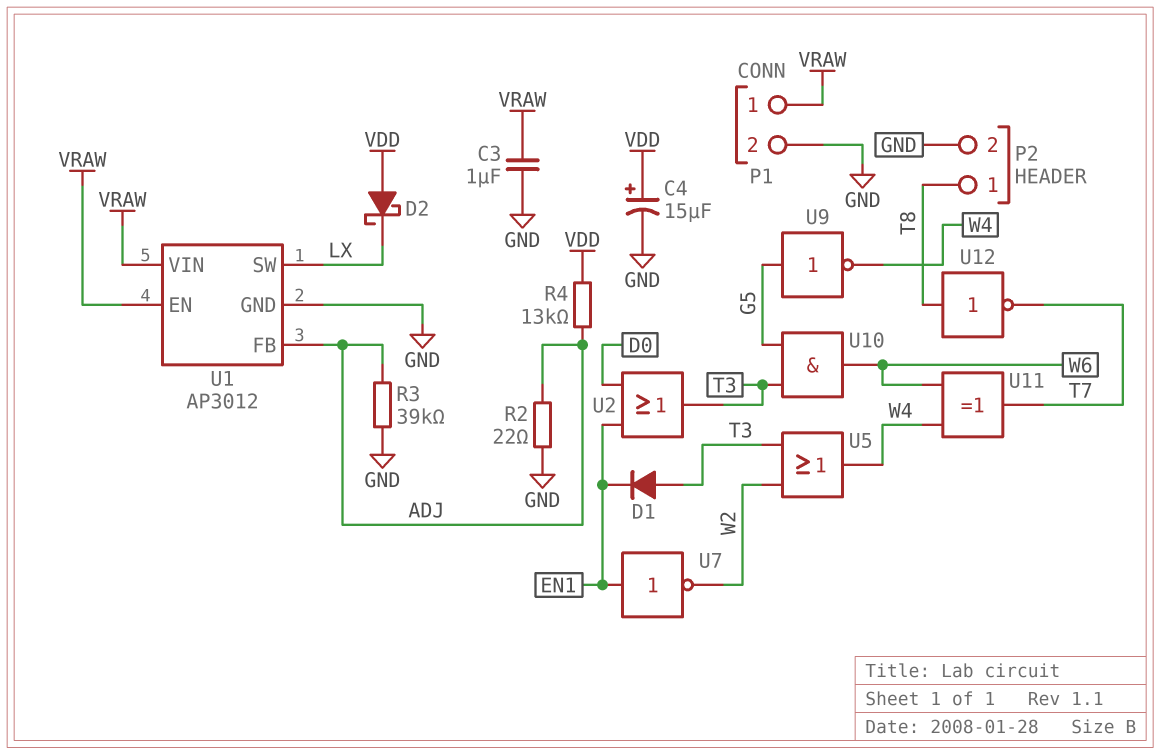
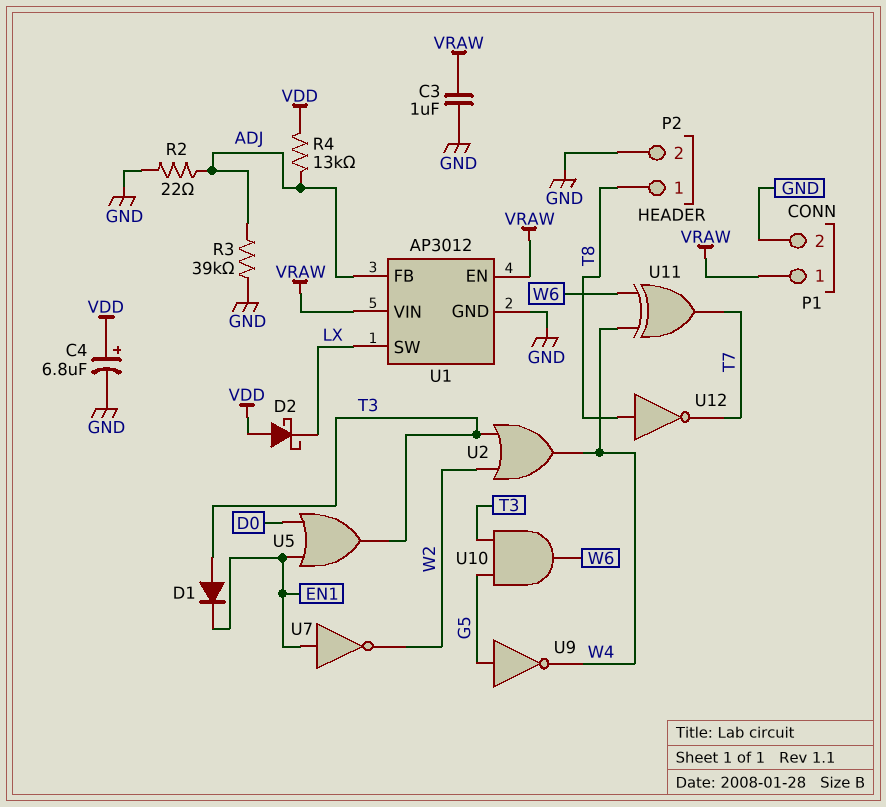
C4: 15uF (plus VDD, minus GND) -> 6.8uF (plus VDD, minus GND)
U2: OR (in D0, in EN1, out T3) -> OR (in T3, in W2, out W4)
U5: OR (in T3, in W2, out W4) -> OR (in D0, in EN1, out T3)

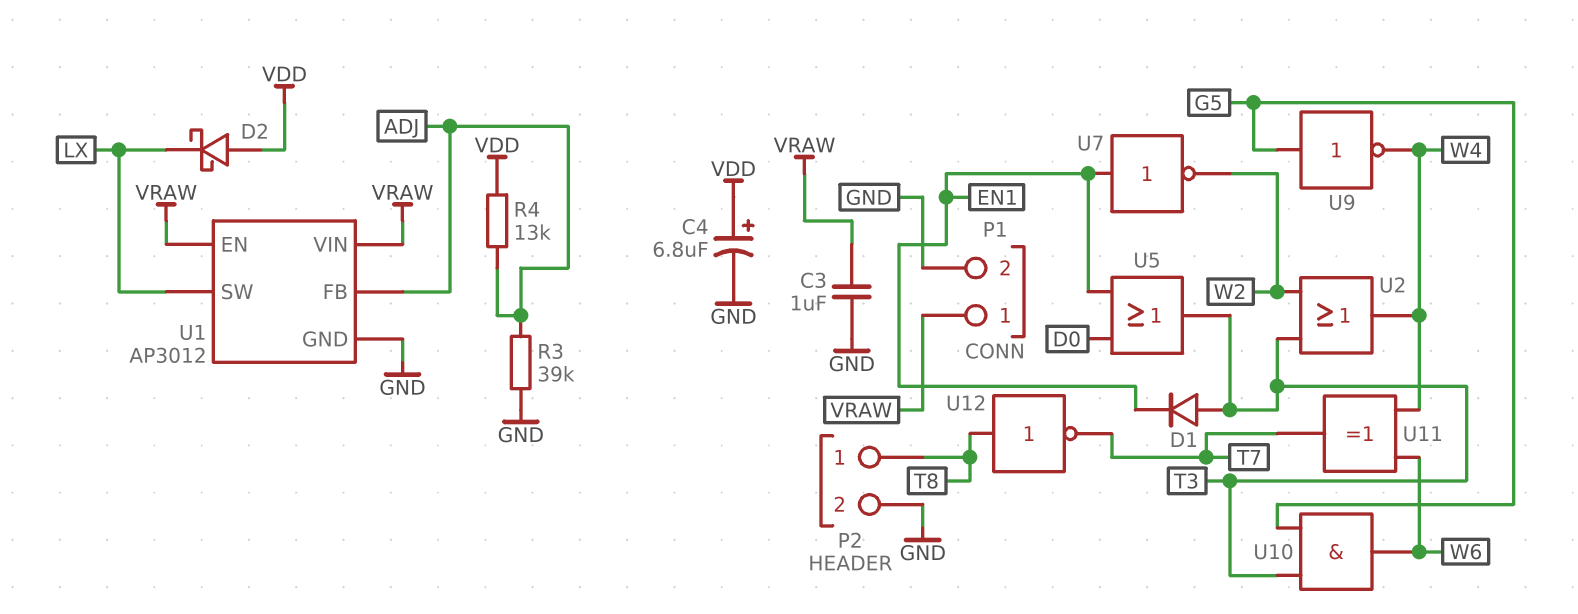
R2: 22 (ADJ, GND) -> none

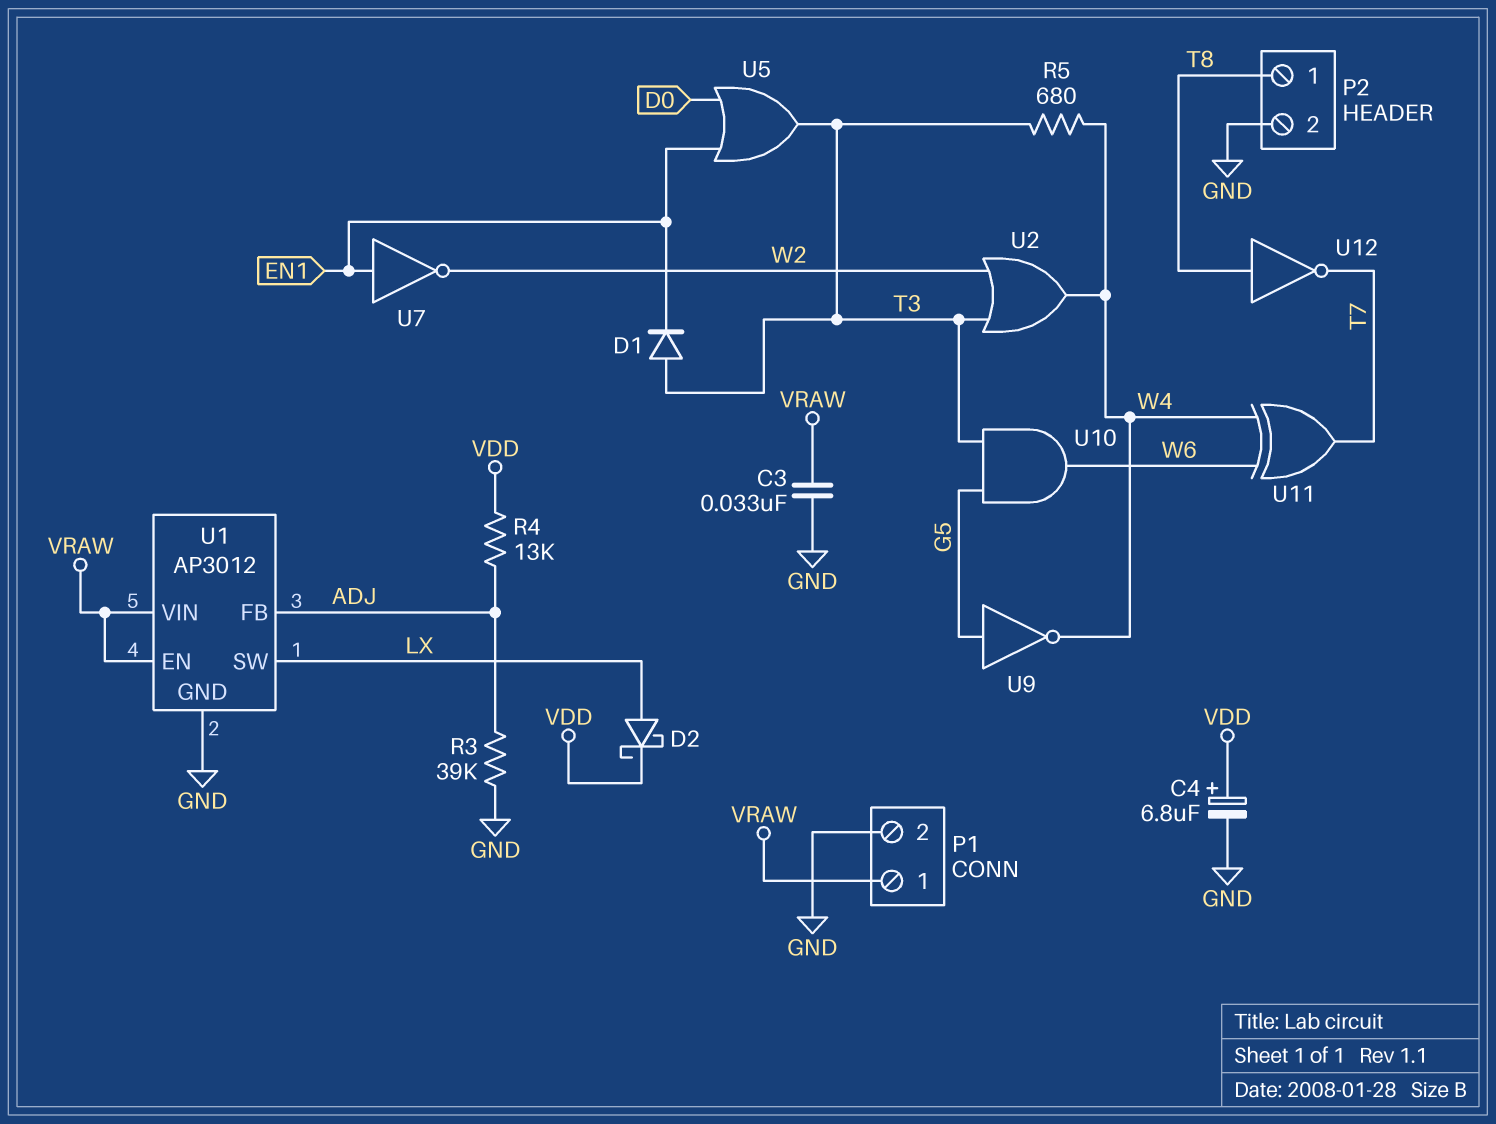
C3: 1uF (GND, VRAW) -> 33nF (GND, VRAW)
D2: schottky (A VDD, K LX) -> schottky (A LX, K VDD)
R5: none -> 680 (T3, W4)

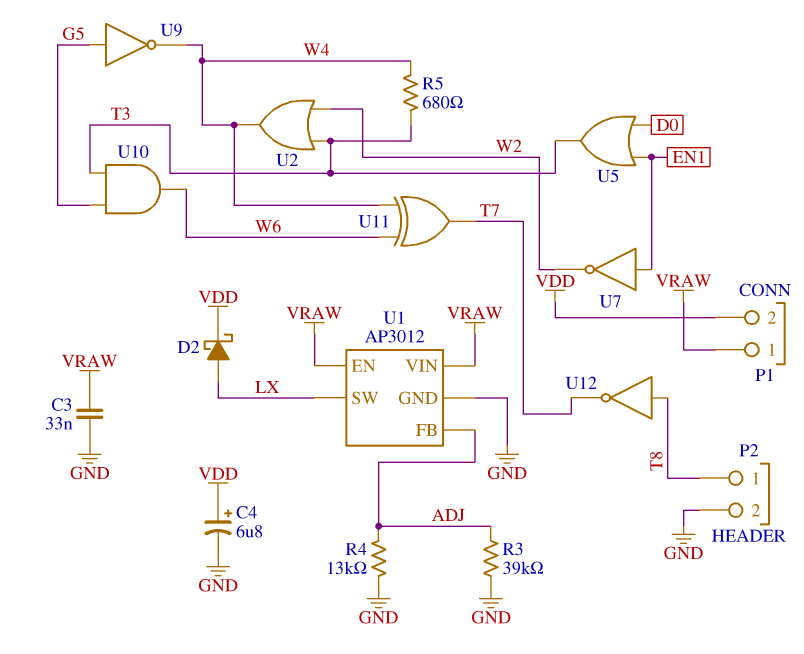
D1: diode (A T3, K EN1) -> none
P1 pin 2: GND -> VDD
R4: 13k (ADJ, VDD) -> 13k (ADJ, GND)

